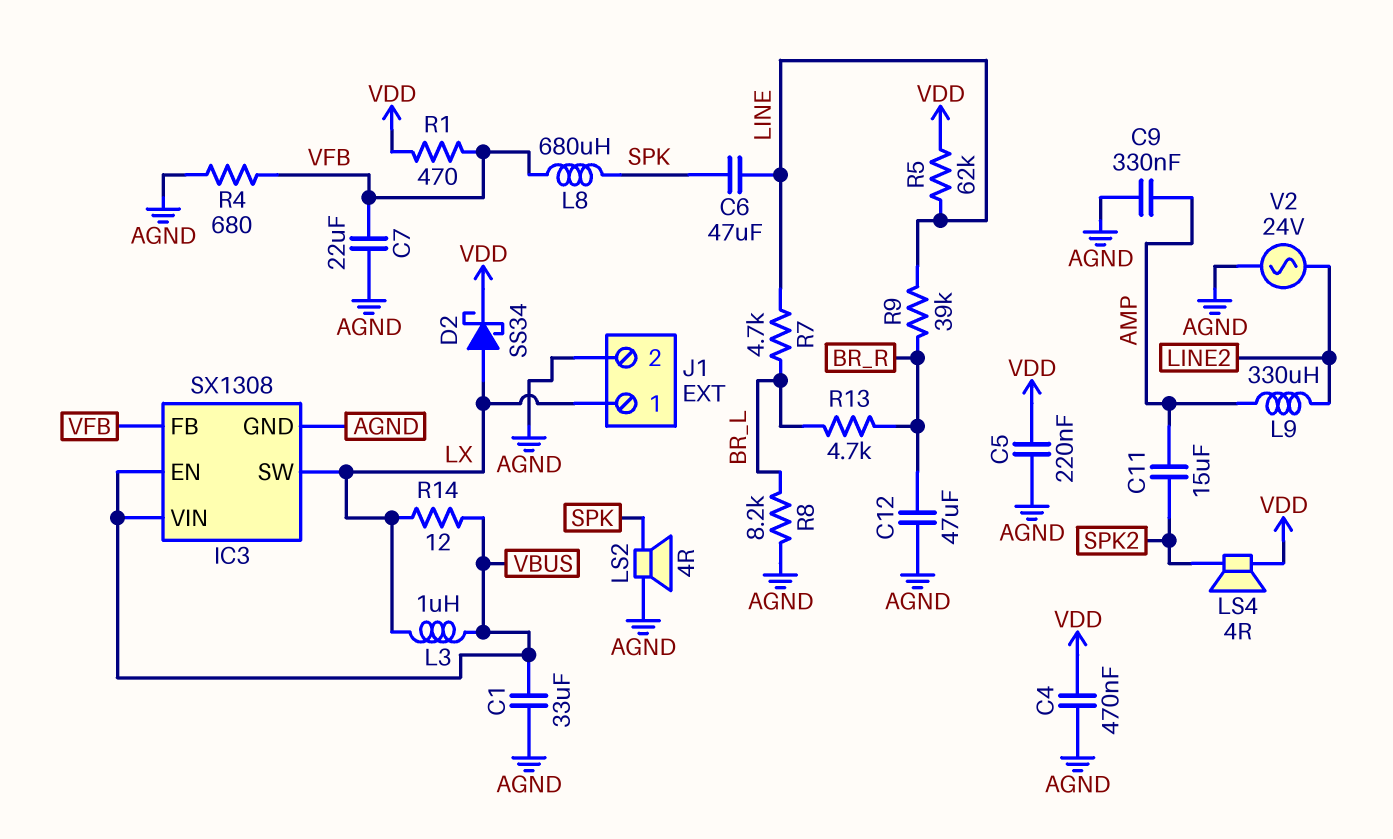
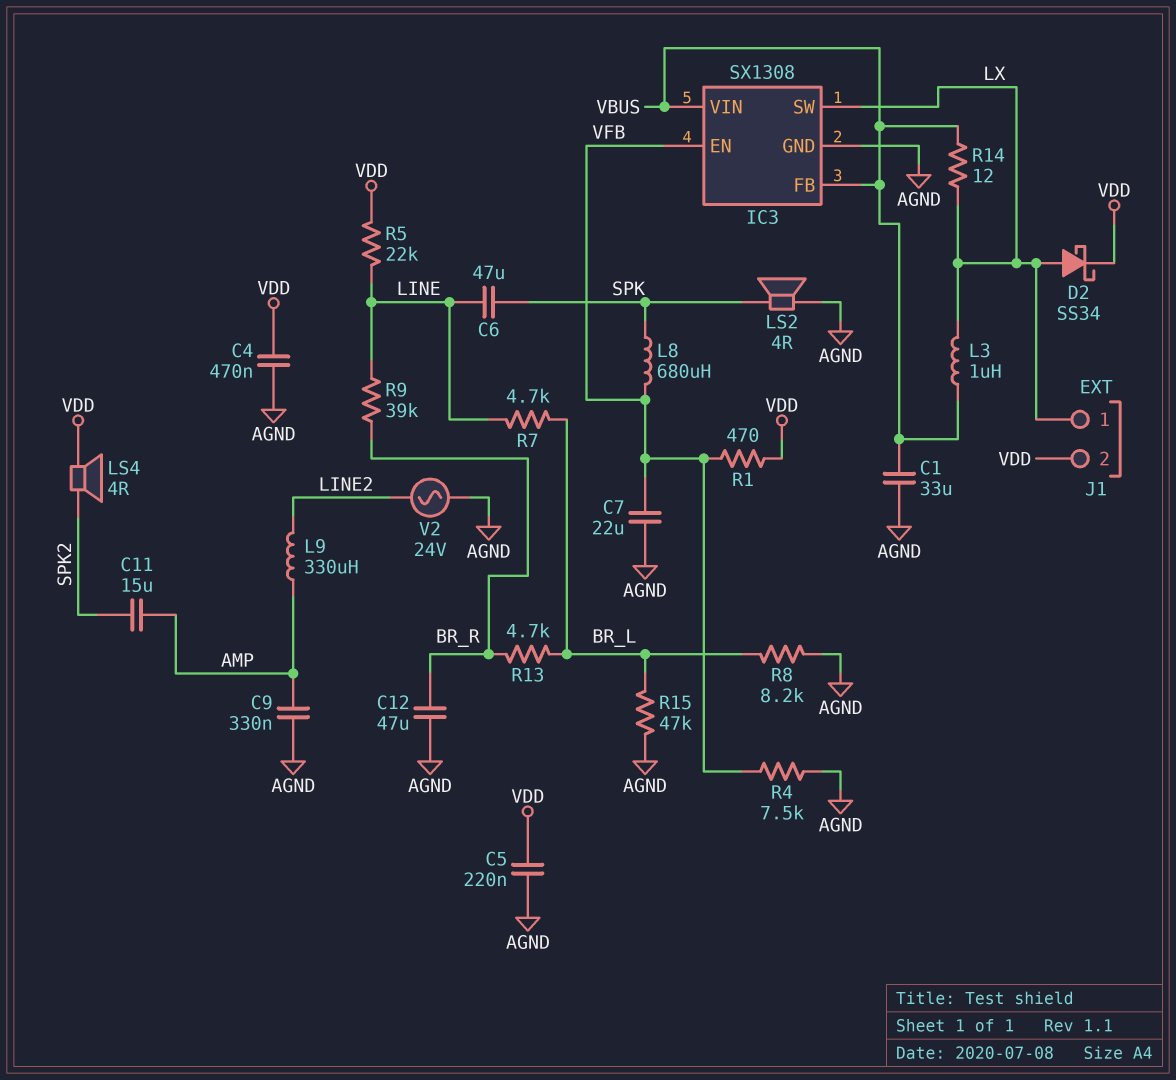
IC3 pin EN: VBUS -> VFB
IC3 pin FB: VFB -> VBUS
J1 pin 2: AGND -> VDD
R4: 680 (AGND, VFB) -> 7.5k (AGND, VFB)
R5: 62k (LINE, VDD) -> 22k (LINE, VDD)
R15: none -> 47k (AGND, BR_L)

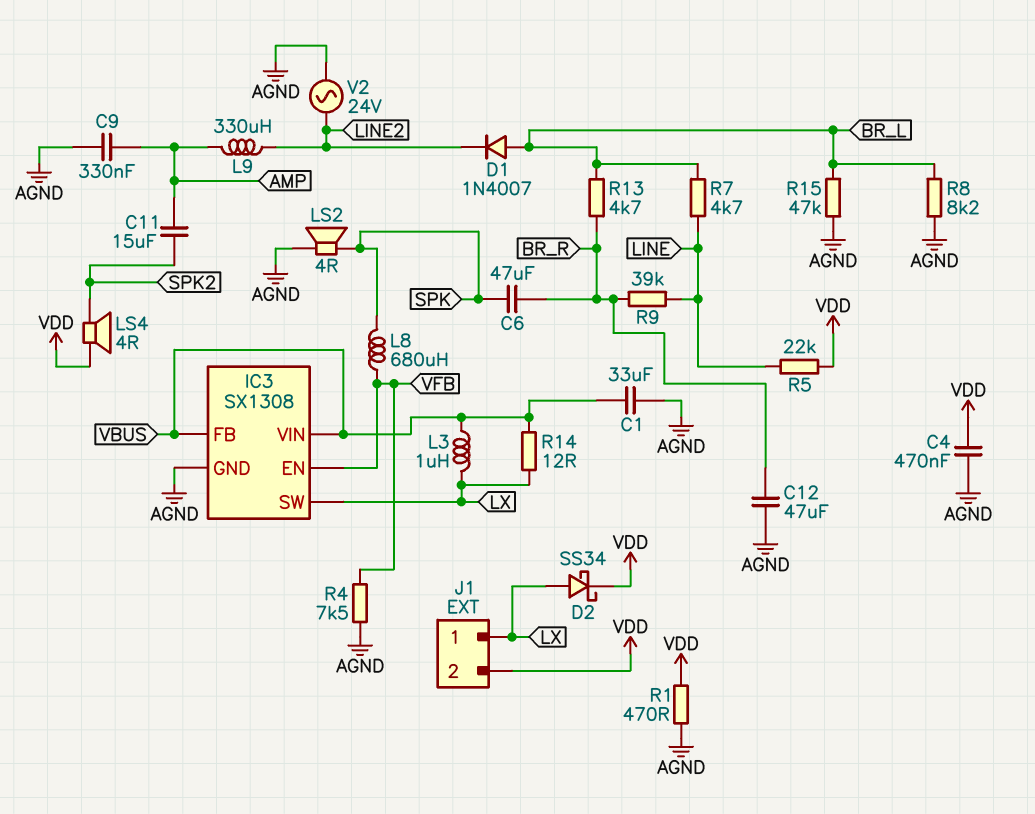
C5: 220nF (AGND, VDD) -> none
C6: 47uF (LINE, SPK) -> 47uF (BR_R, SPK)
C7: 22uF (AGND, VFB) -> none
D1: none -> diode 1N4007 (A BR_L, K LINE2)
R1: 470 (VDD, VFB) -> 470 (AGND, VDD)

